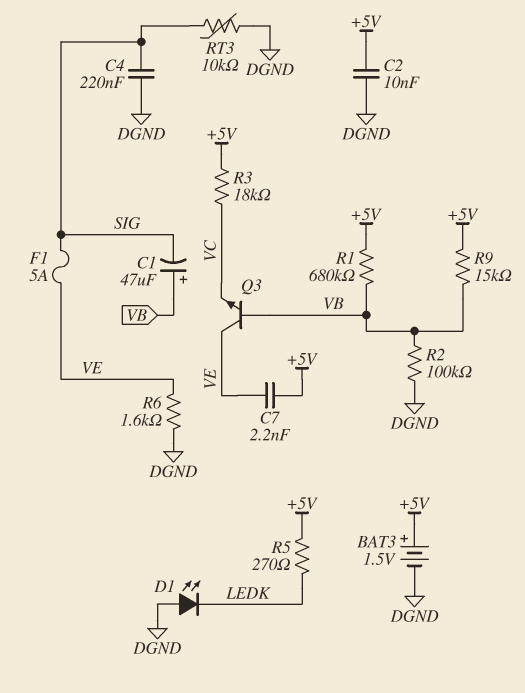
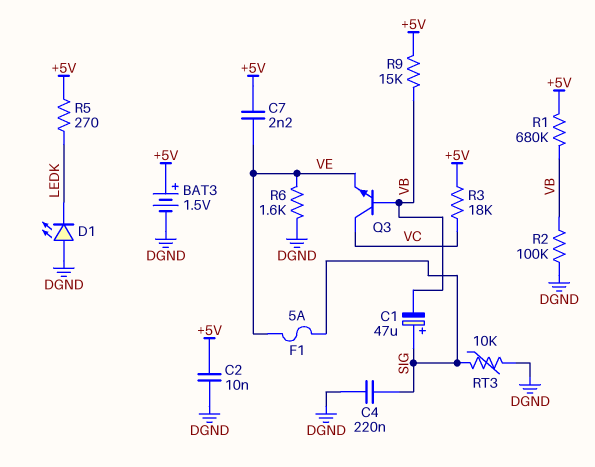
C1: 47uF (plus VB, minus SIG) -> 47uF (plus SIG, minus VB)
Q3: NPN (B VB, C VE, E VC) -> NPN (B VB, C VC, E VE)

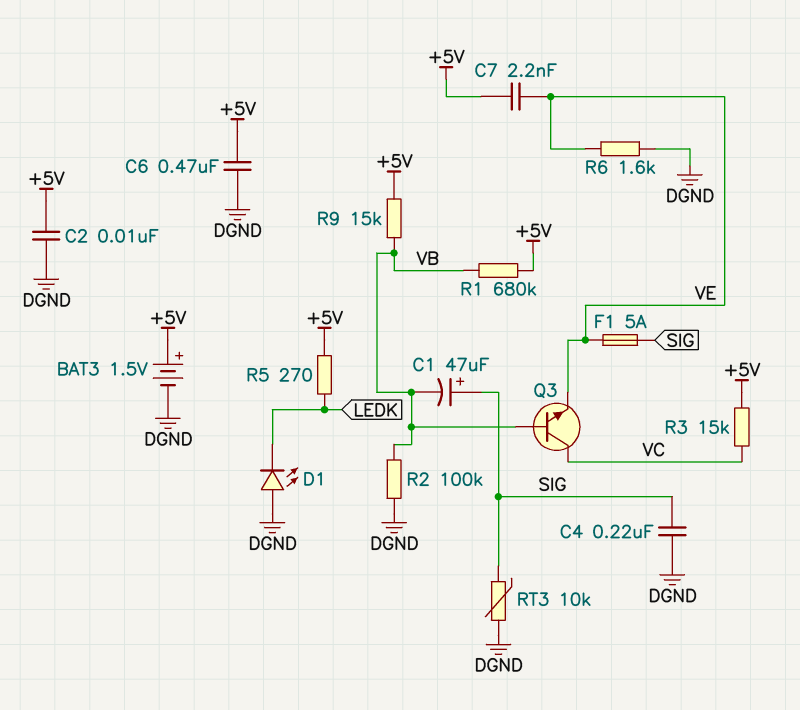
C6: none -> 470nF (+5V, DGND)
R3: 18k (+5V, VC) -> 15k (+5V, VC)

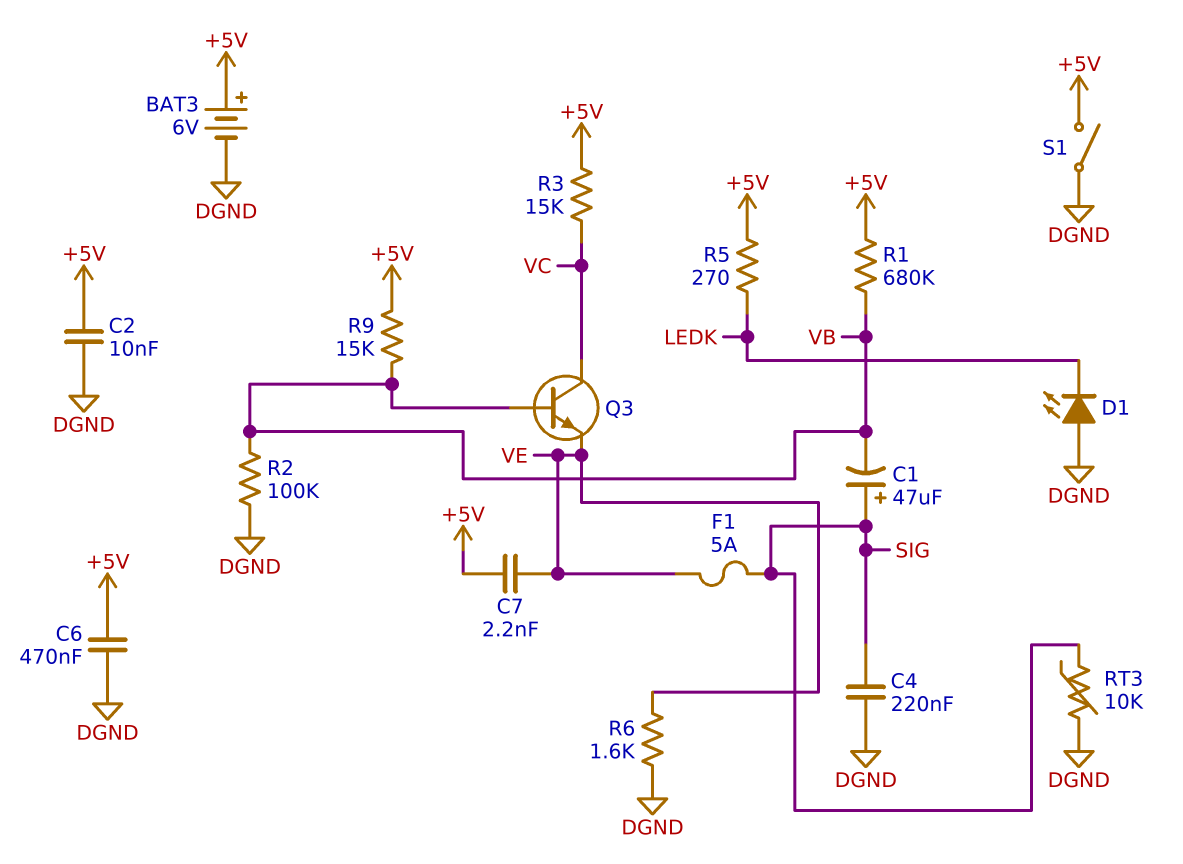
BAT3: 1.5V (plus +5V, minus DGND) -> 6V (plus +5V, minus DGND)
S1: none -> switch (+5V, DGND)

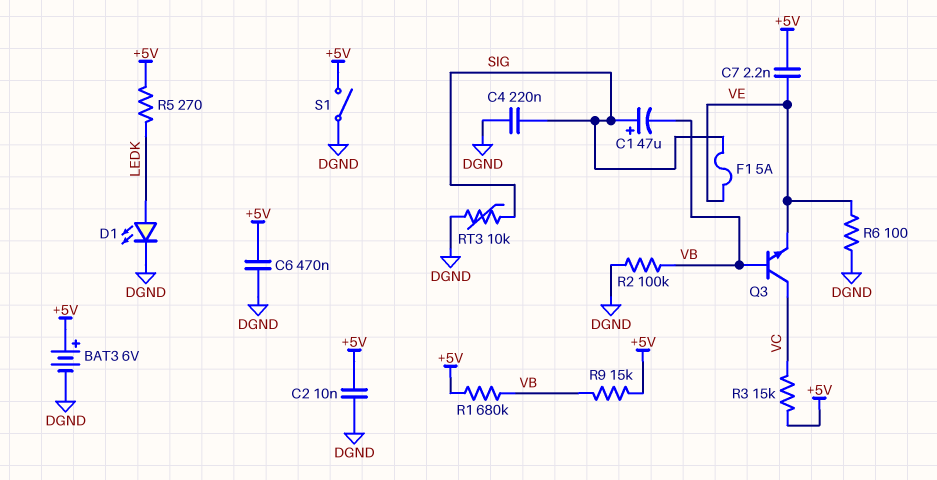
D1: LED (A DGND, K LEDK) -> LED (A LEDK, K DGND)
R6: 1.6k (DGND, VE) -> 100 (DGND, VE)

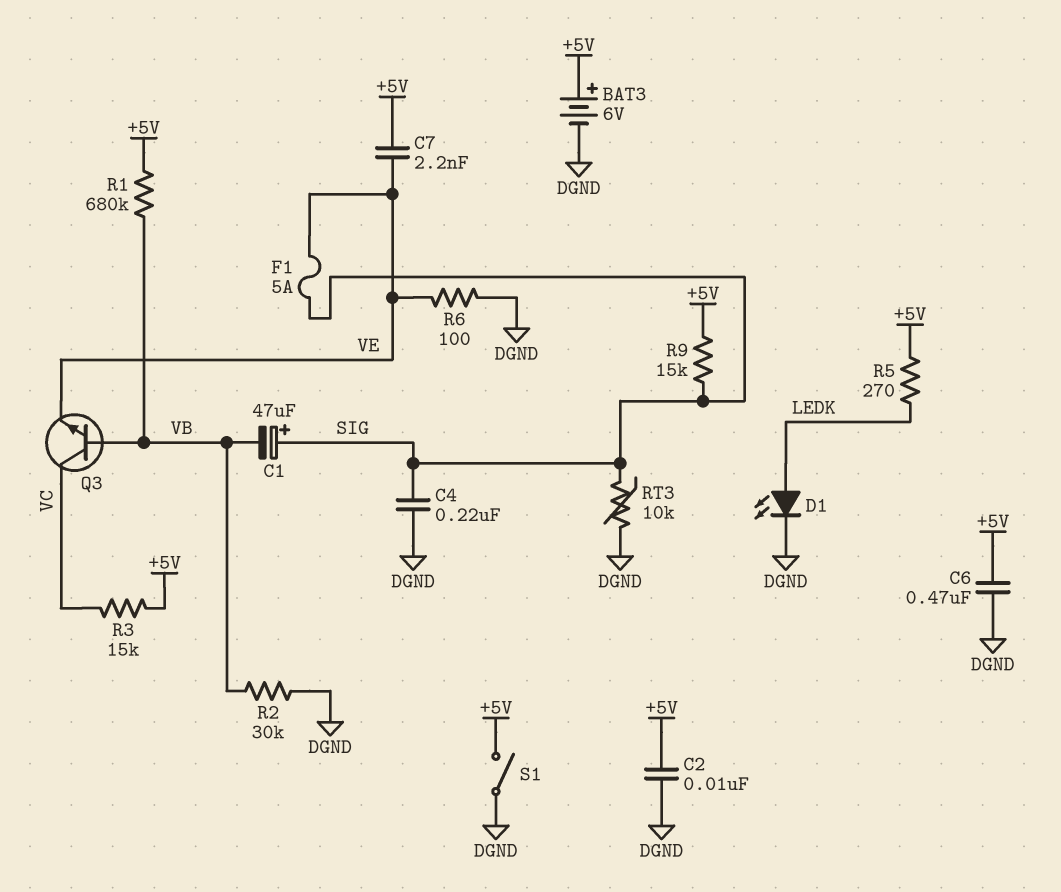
R2: 100k (DGND, VB) -> 30k (DGND, VB)
R9: 15k (+5V, VB) -> 15k (+5V, SIG)

